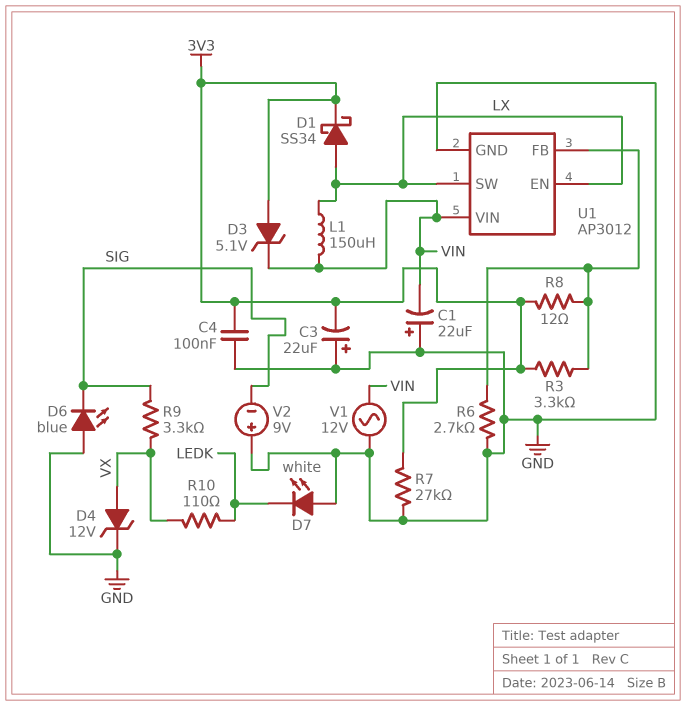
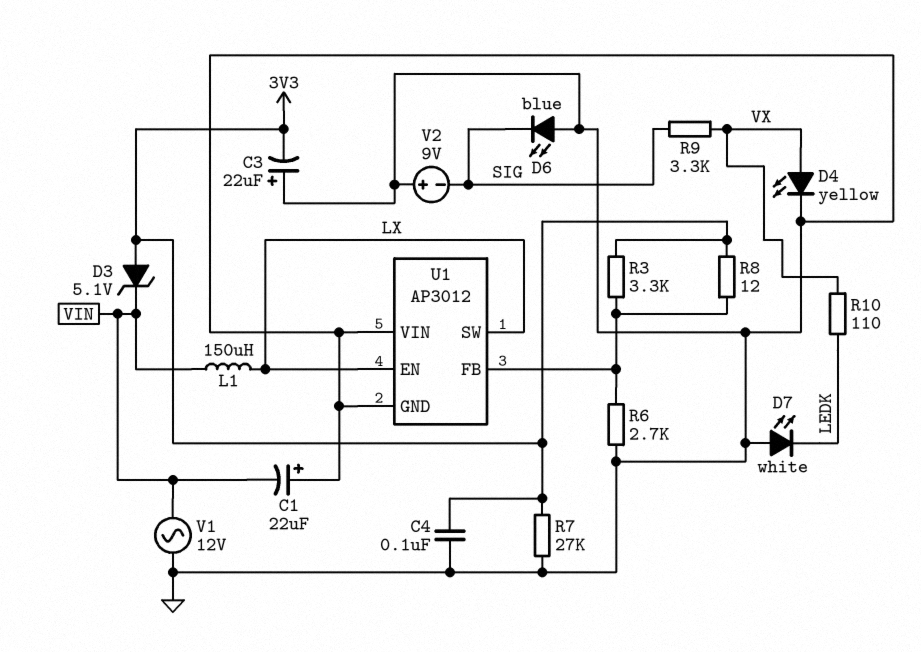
D1: schottky SS34 (A LX, K 3V3) -> none
D4: zener 12V (A VX, K GND) -> LED yellow (A VX, K GND)
U1 pin VIN: VIN -> GND

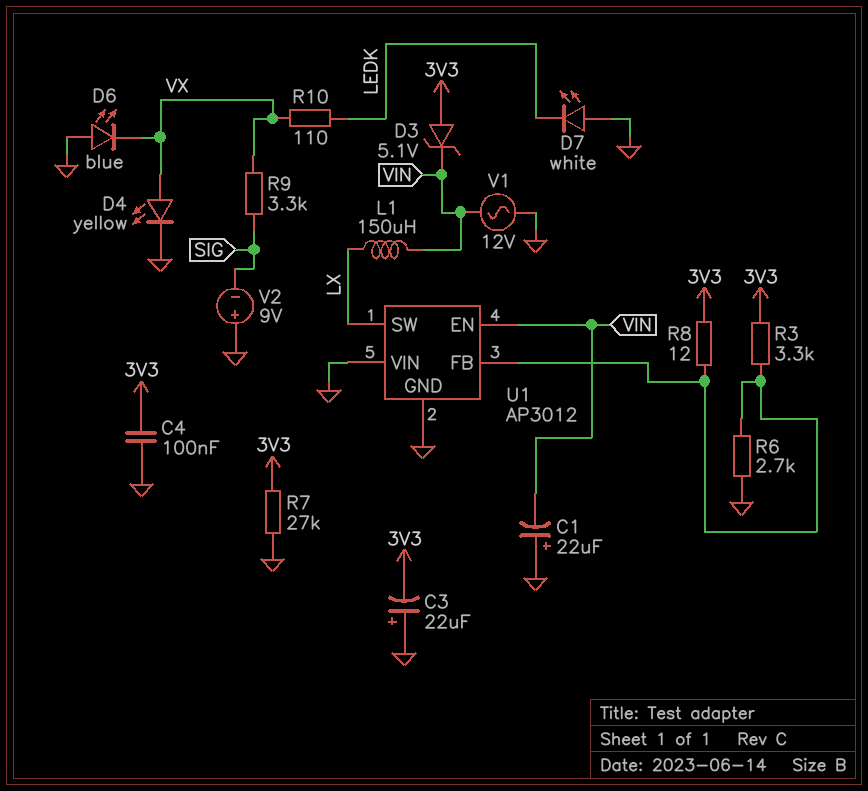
D6: LED blue (A GND, K SIG) -> LED blue (A GND, K VX)
U1 pin EN: LX -> VIN

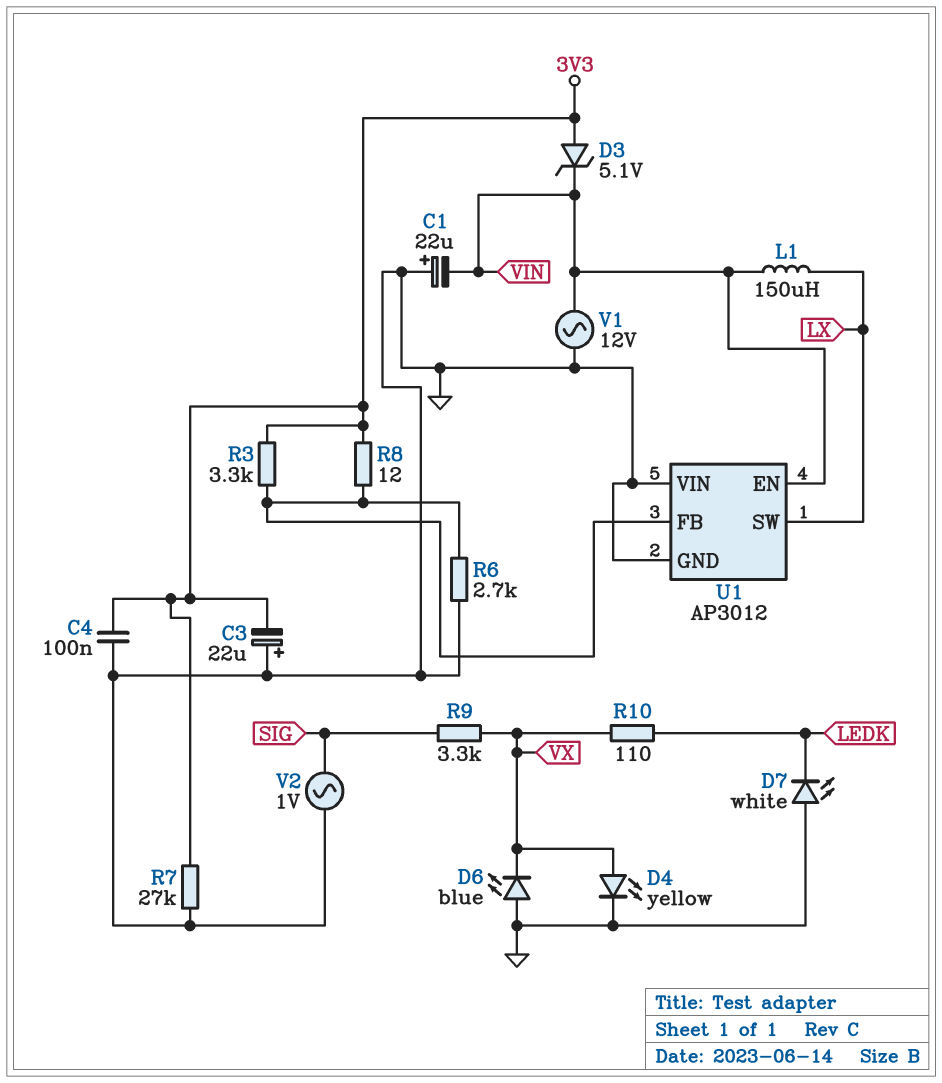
V2: 9V (plus GND, minus SIG) -> AC 1V (GND, SIG)

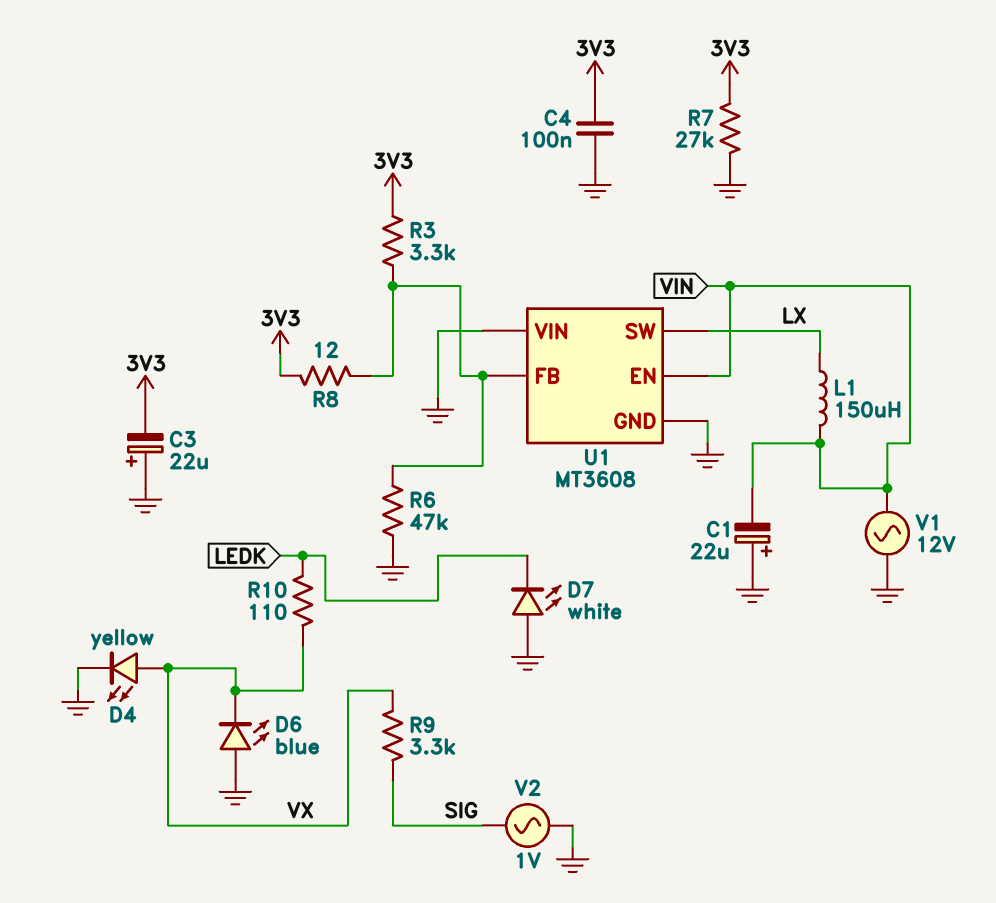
D3: zener 5.1V (A 3V3, K VIN) -> none
R6: 2.7k (GND, U1/FB) -> 47k (GND, U1/FB)
U1: AP3012 -> MT3608

